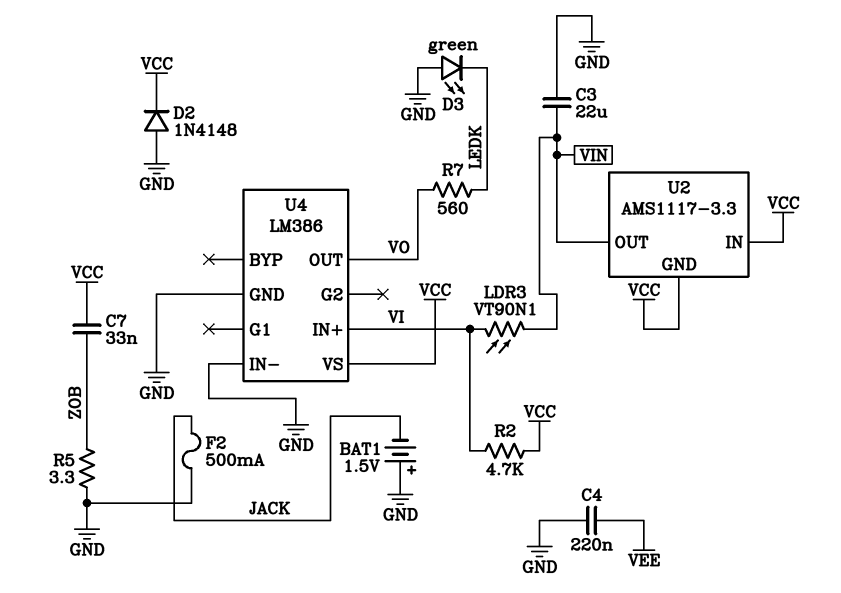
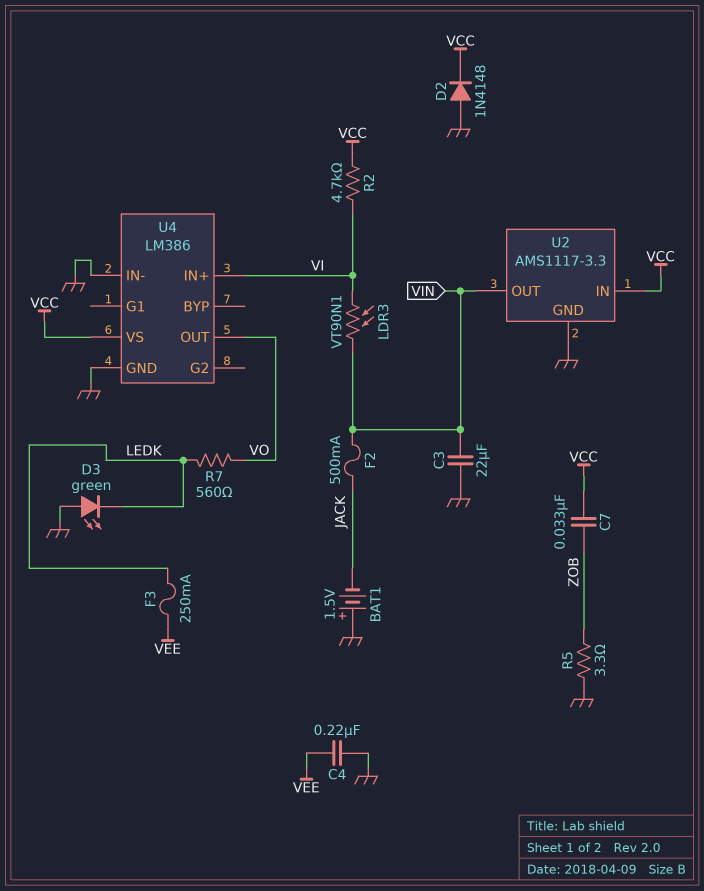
F2: 500mA (GND, JACK) -> 500mA (JACK, VIN)
F3: none -> 250mA (LEDK, VEE)
U2 pin GND: VCC -> GND

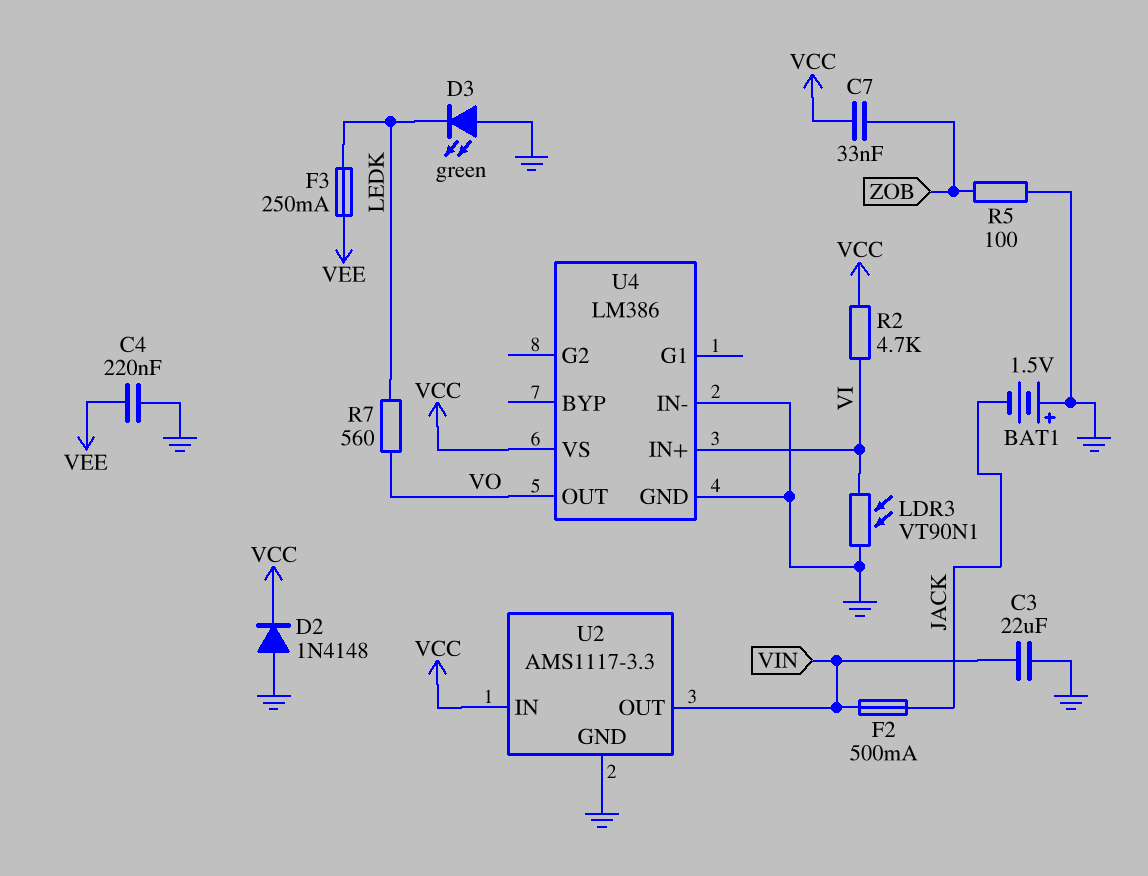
LDR3: VT90N1 (VI, VIN) -> VT90N1 (GND, VI)
R5: 3.3 (GND, ZOB) -> 100 (GND, ZOB)

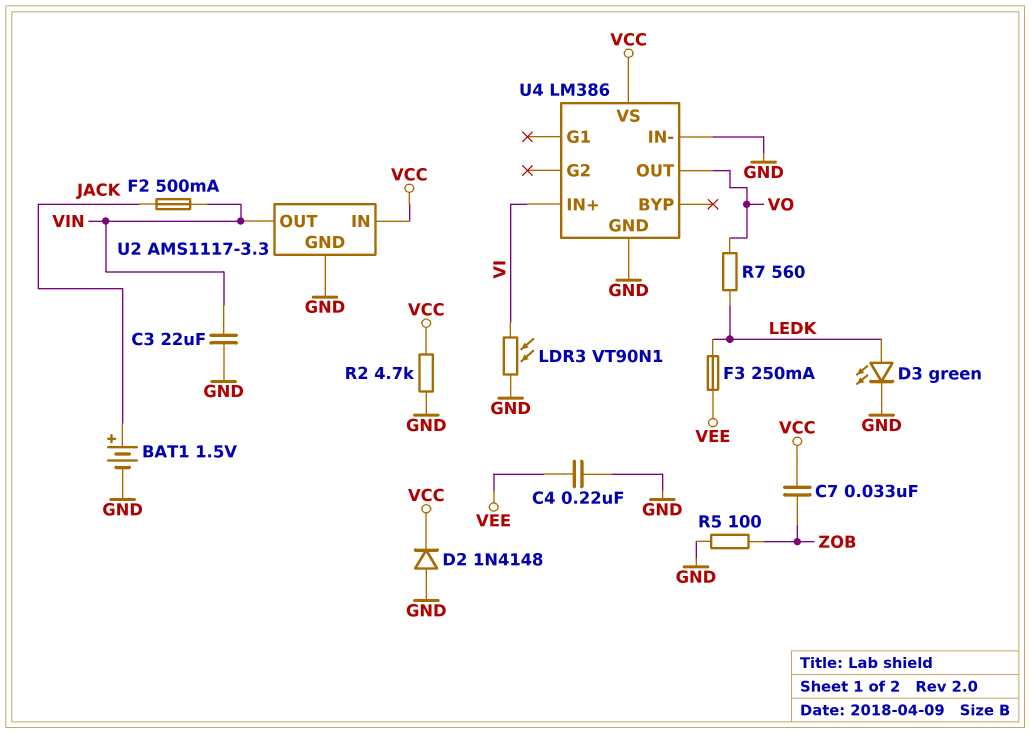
BAT1: 1.5V (plus GND, minus JACK) -> 1.5V (plus JACK, minus GND)
D3: LED green (A GND, K LEDK) -> LED green (A LEDK, K GND)
R2: 4.7k (VCC, VI) -> 4.7k (GND, VCC)

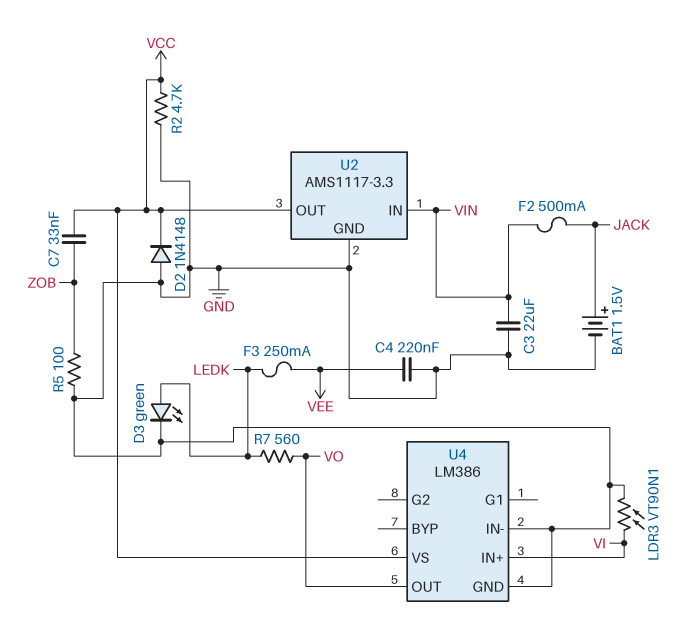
U2 pin IN: VCC -> VIN
U2 pin OUT: VIN -> VCC

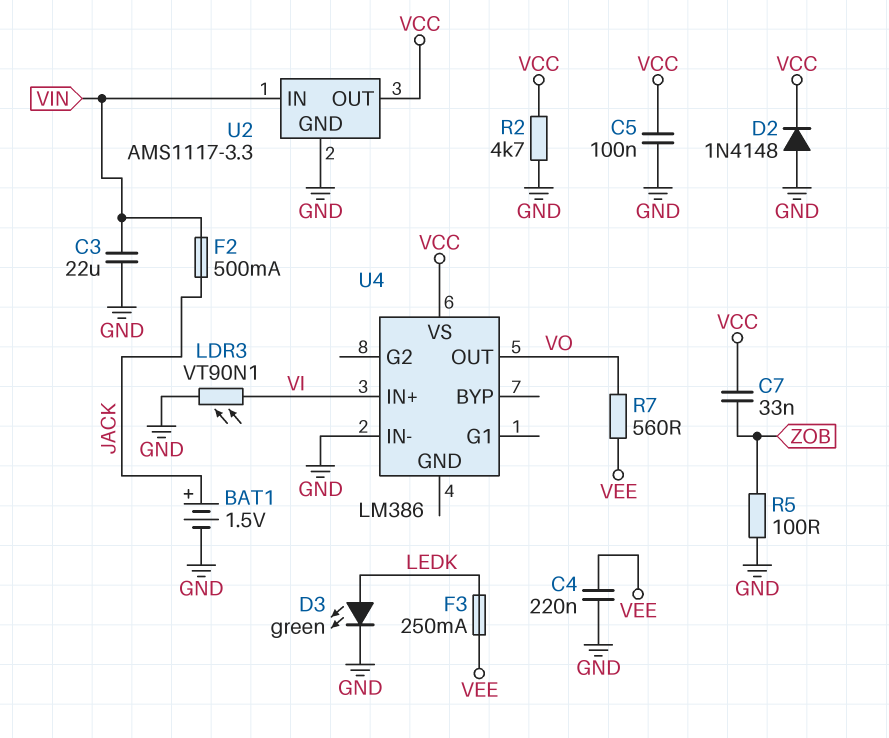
C5: none -> 100nF (GND, VCC)
R7: 560 (LEDK, VO) -> 560 (VEE, VO)
U4 pin GND: GND -> none

